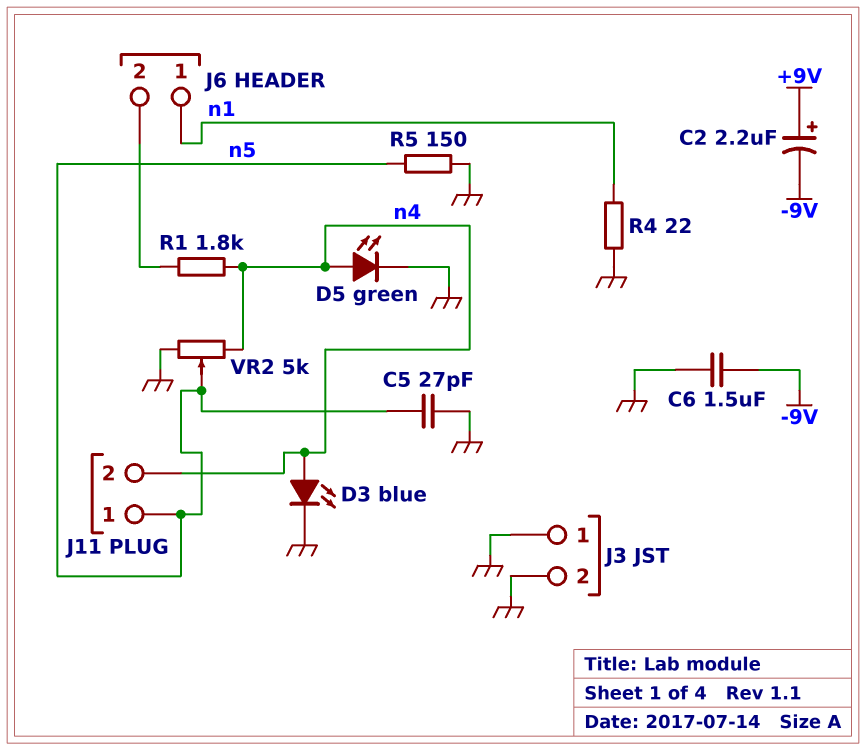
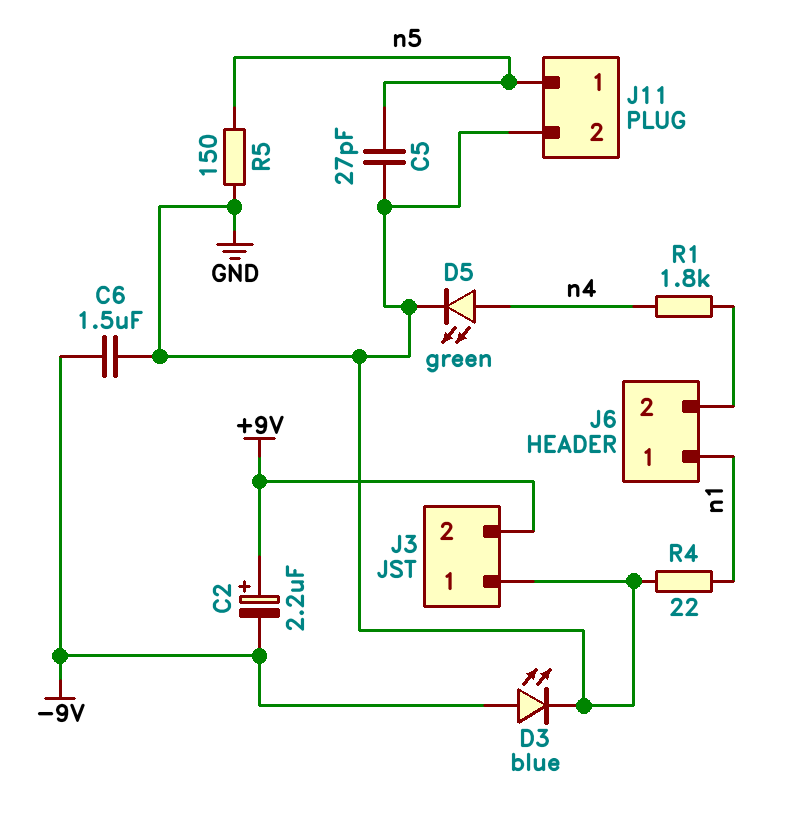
D3: LED blue (A n4, K GND) -> LED blue (A -9V, K GND)
J3 pin 2: GND -> +9V
J11 pin 2: n4 -> GND
VR2: 5k (GND, n4, wiper n5) -> none

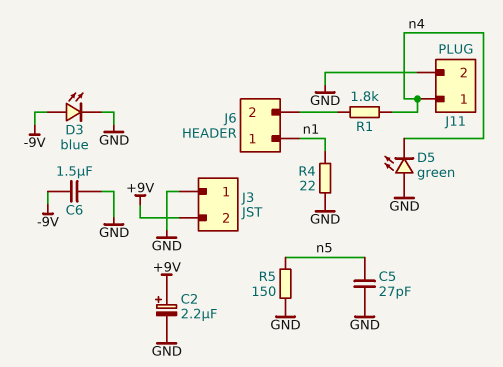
C2: 2.2uF (plus +9V, minus -9V) -> 2.2uF (plus +9V, minus GND)
D5: LED green (A n4, K GND) -> LED green (A GND, K n4)
J11 pin 1: n5 -> n4

